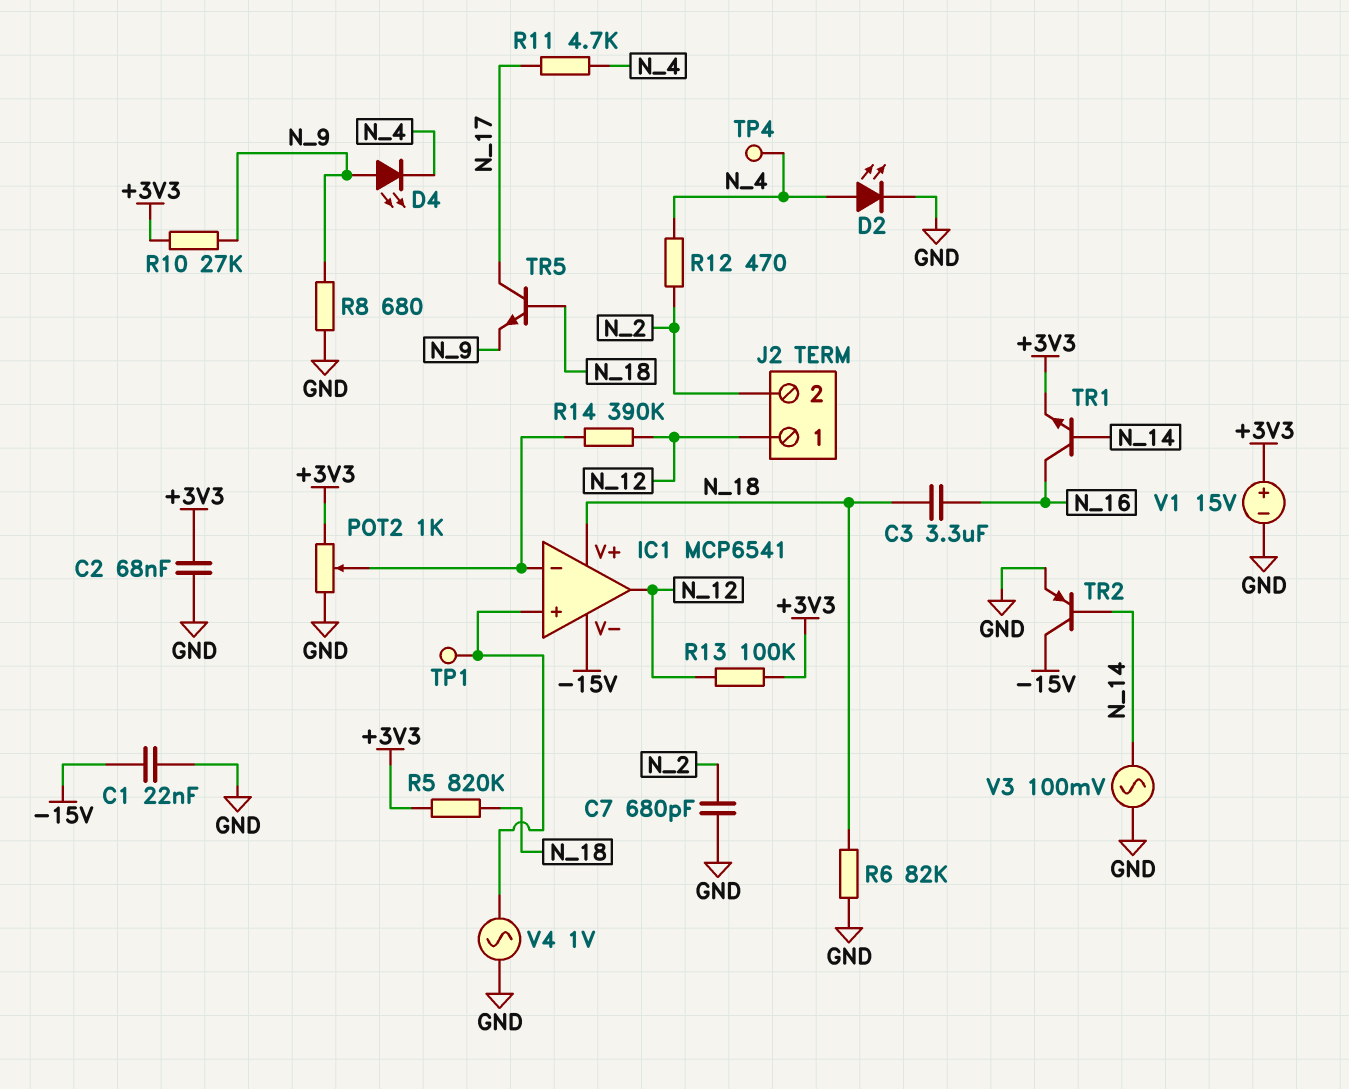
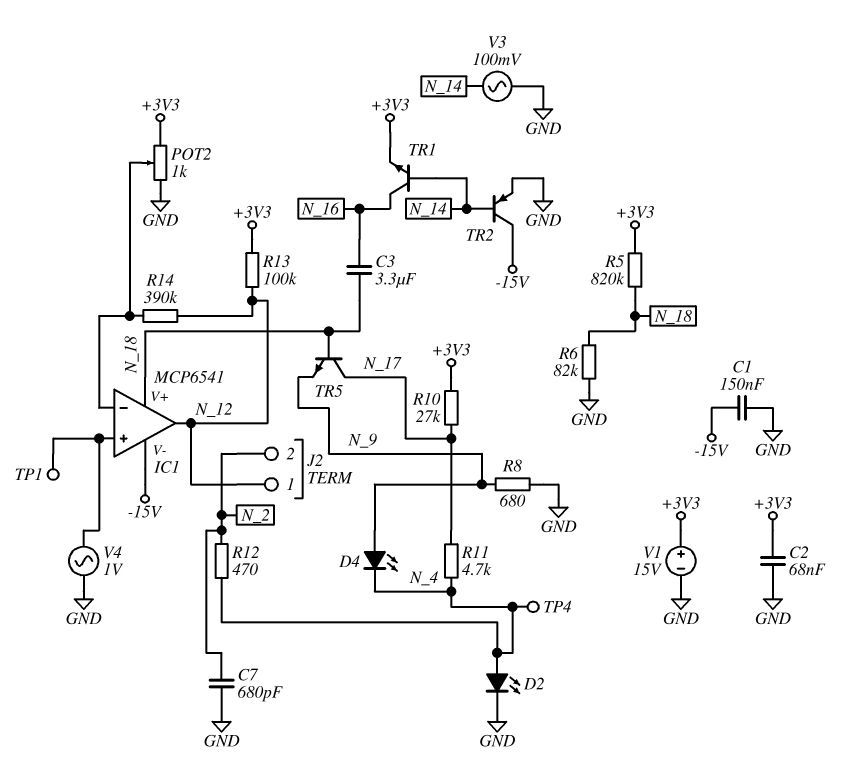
C1: 22nF (-15V, GND) -> 150nF (-15V, GND)
R10: 27k (+3V3, N_9) -> 27k (+3V3, N_17)

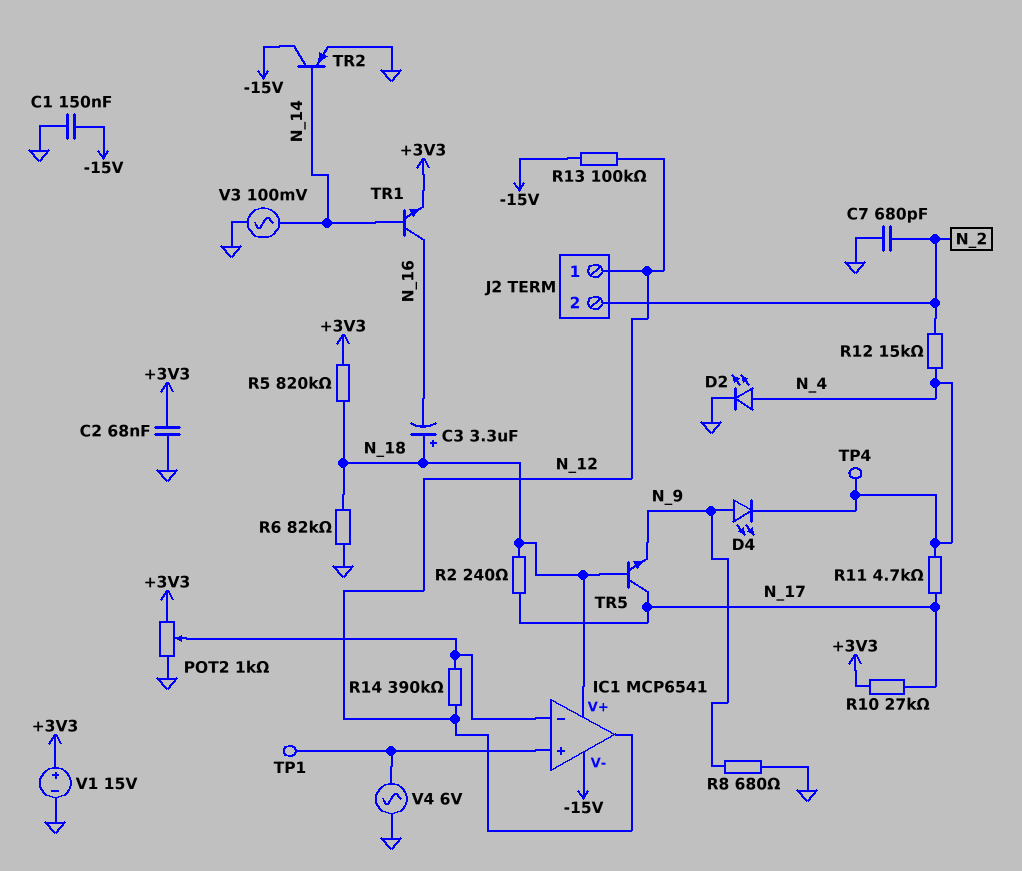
C3: 3.3uF (N_16, N_18) -> 3.3uF (plus N_18, minus N_16)
R2: none -> 240 (N_17, N_18)
R12: 470 (N_2, N_4) -> 15k (N_2, N_4)
R13: 100k (+3V3, N_12) -> 100k (-15V, N_12)
V4: AC 1V (GND, IC1/in+) -> AC 6V (GND, IC1/in+)

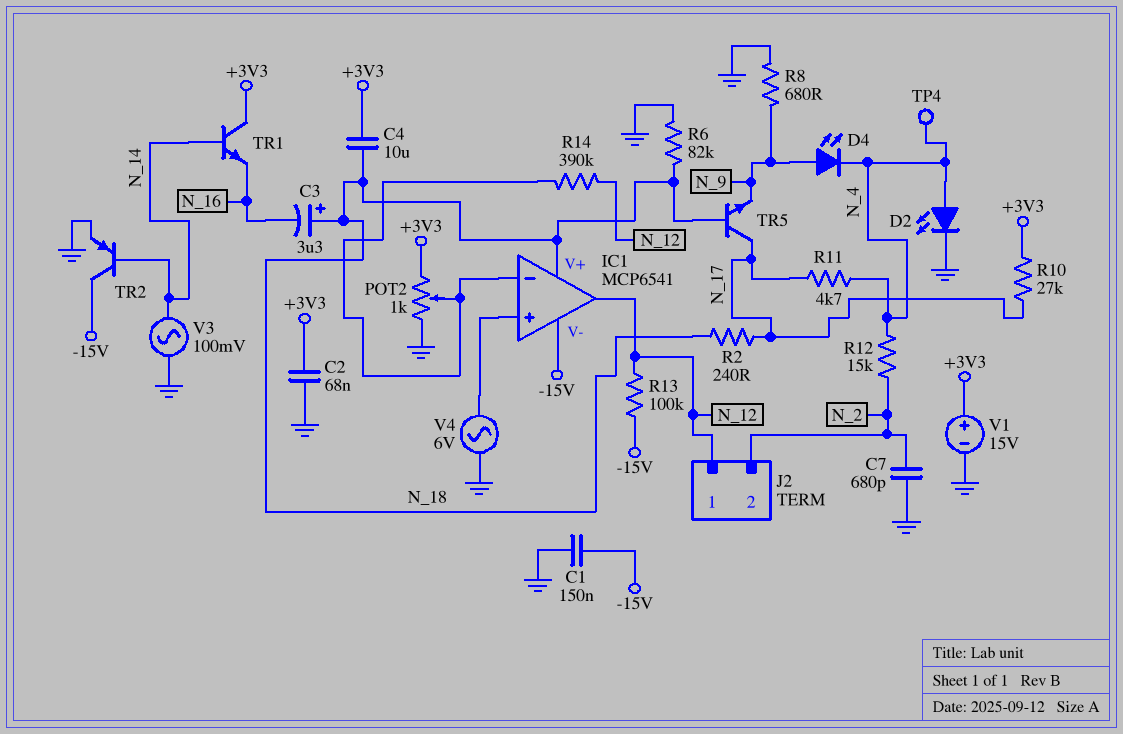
C4: none -> 10uF (+3V3, N_18)
R5: 820k (+3V3, N_18) -> none
TP1: test point (IC1/in+) -> none
TR1: NPN (B N_14, C N_16, E +3V3) -> NPN (B N_14, C +3V3, E N_16)

